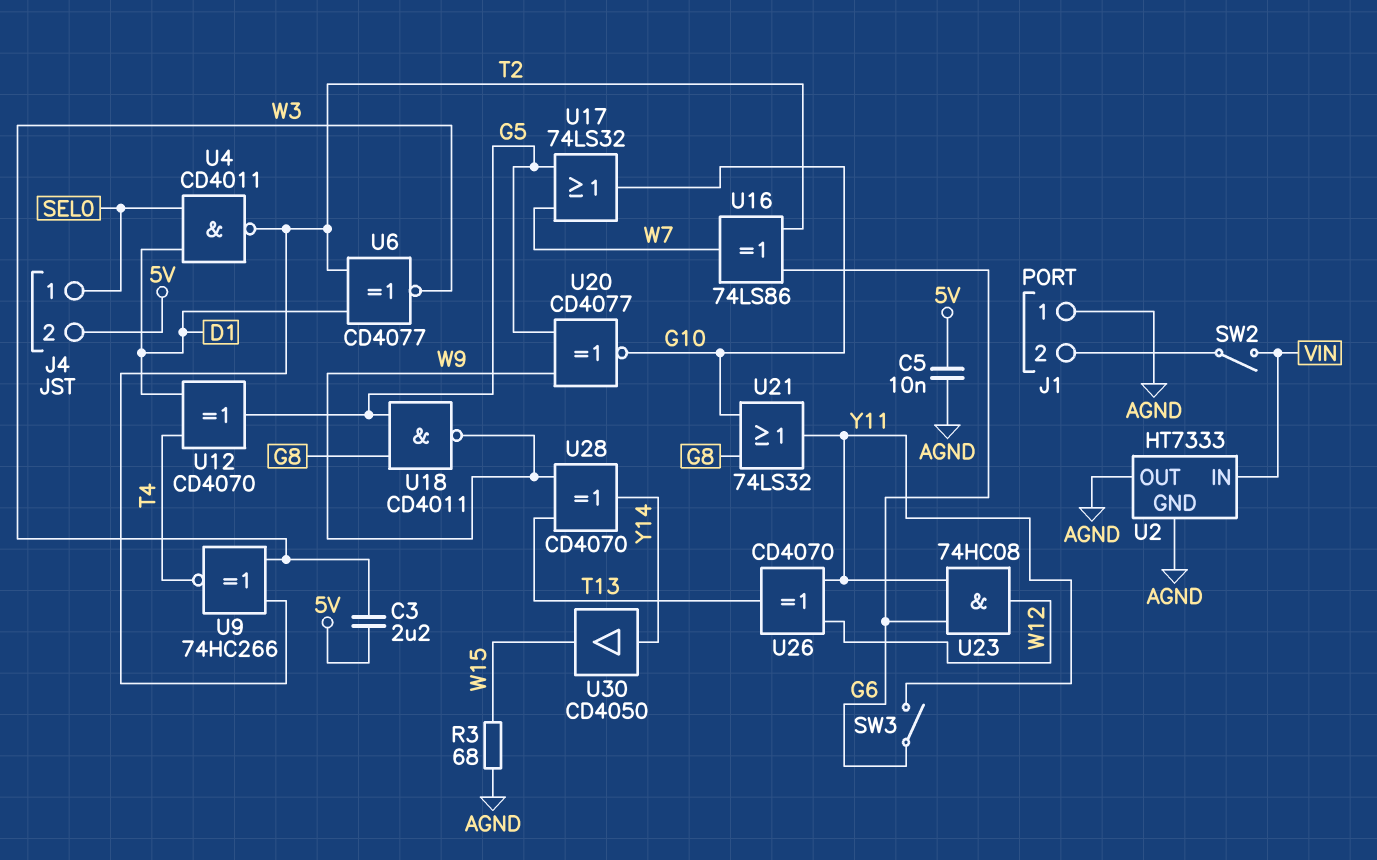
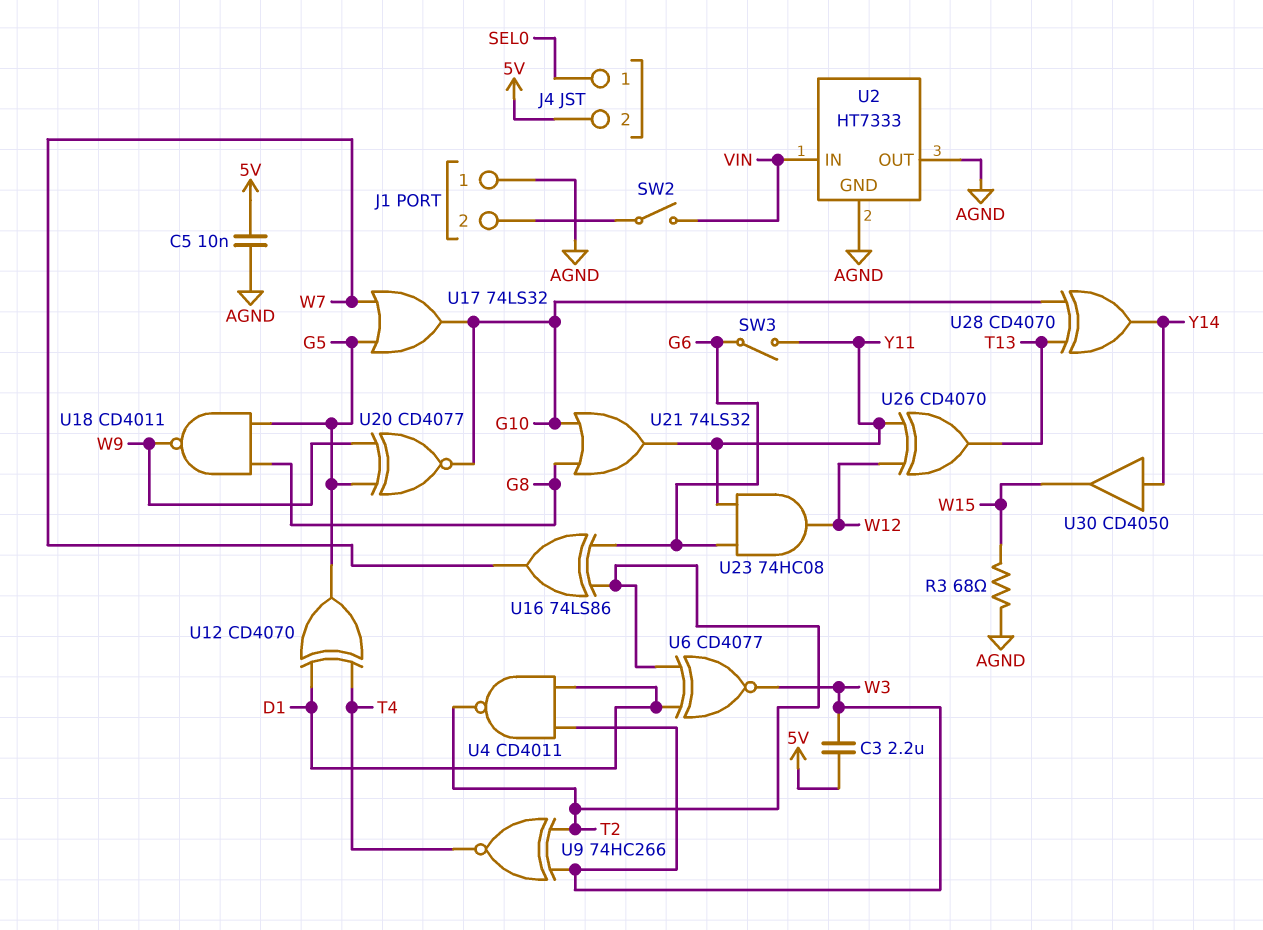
U4: NAND CD4011 (in D1, in SEL0, out T2) -> NAND CD4011 (in D1, in W3, out T2)
U28: XOR CD4070 (in T13, in W9, out Y14) -> XOR CD4070 (in G10, in T13, out Y14)

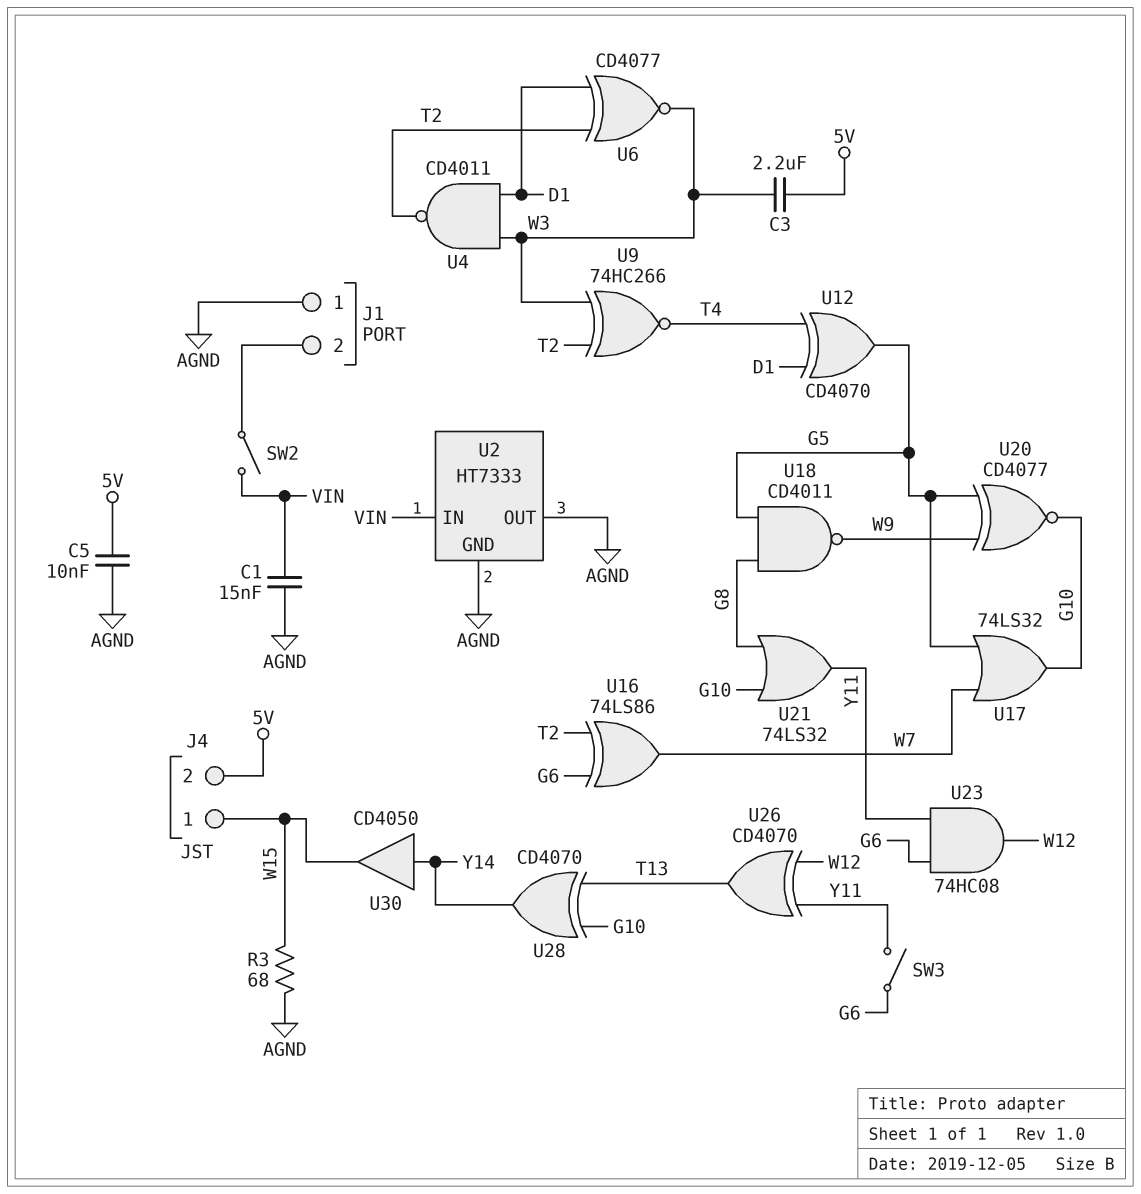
C1: none -> 15nF (AGND, VIN)
J4 pin 1: SEL0 -> W15

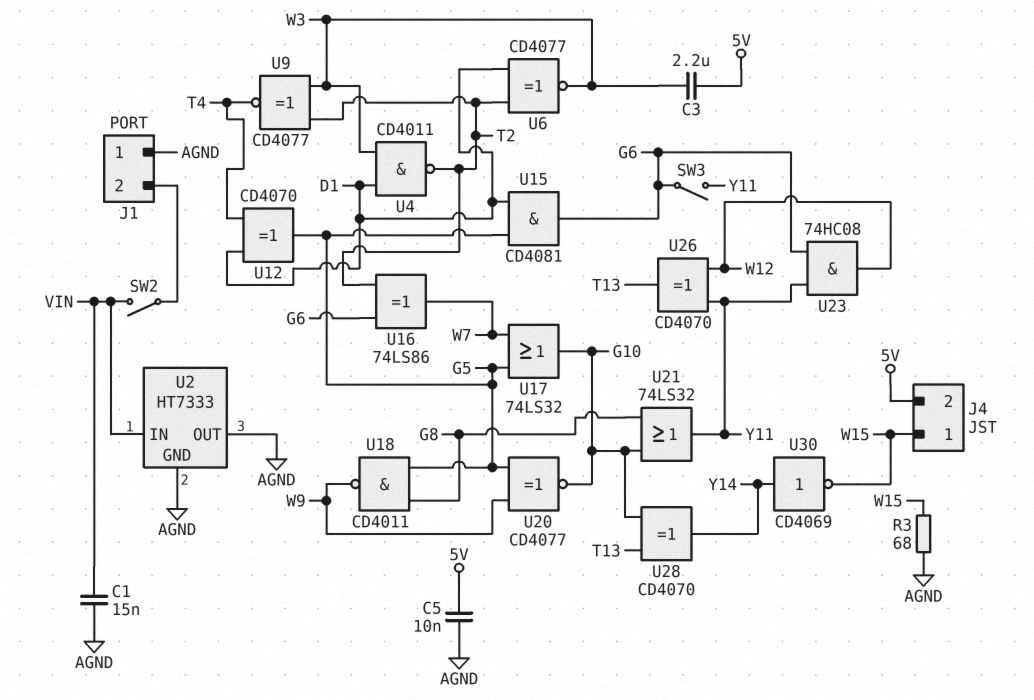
U9: XNOR 74HC266 (in T2, in W3, out T4) -> XNOR CD4077 (in T2, in W3, out T4)
U15: none -> AND CD4081 (in D1, in G5, out G6)
U30: buffer CD4050 (in Y14, out W15) -> NOT CD4069 (in Y14, out W15)

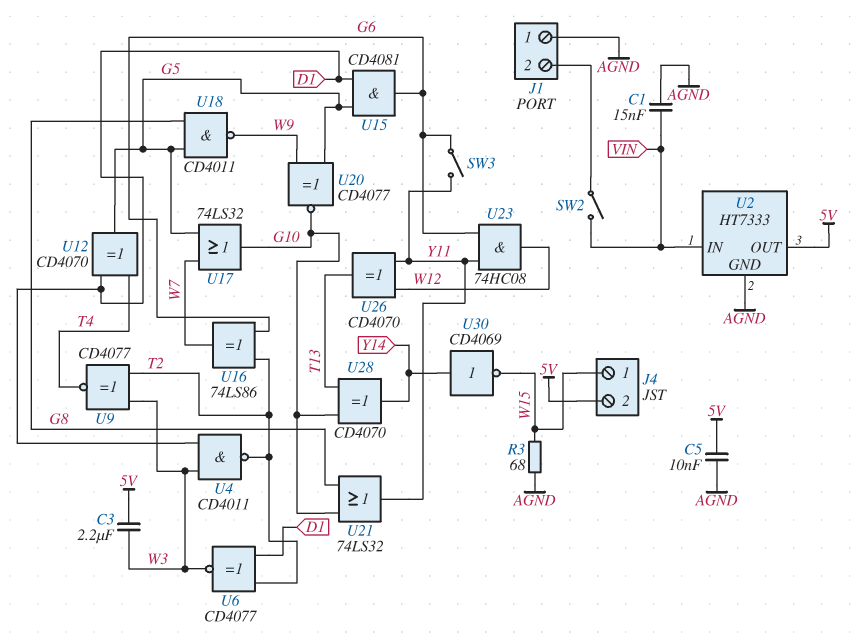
U2 pin OUT: AGND -> 5V

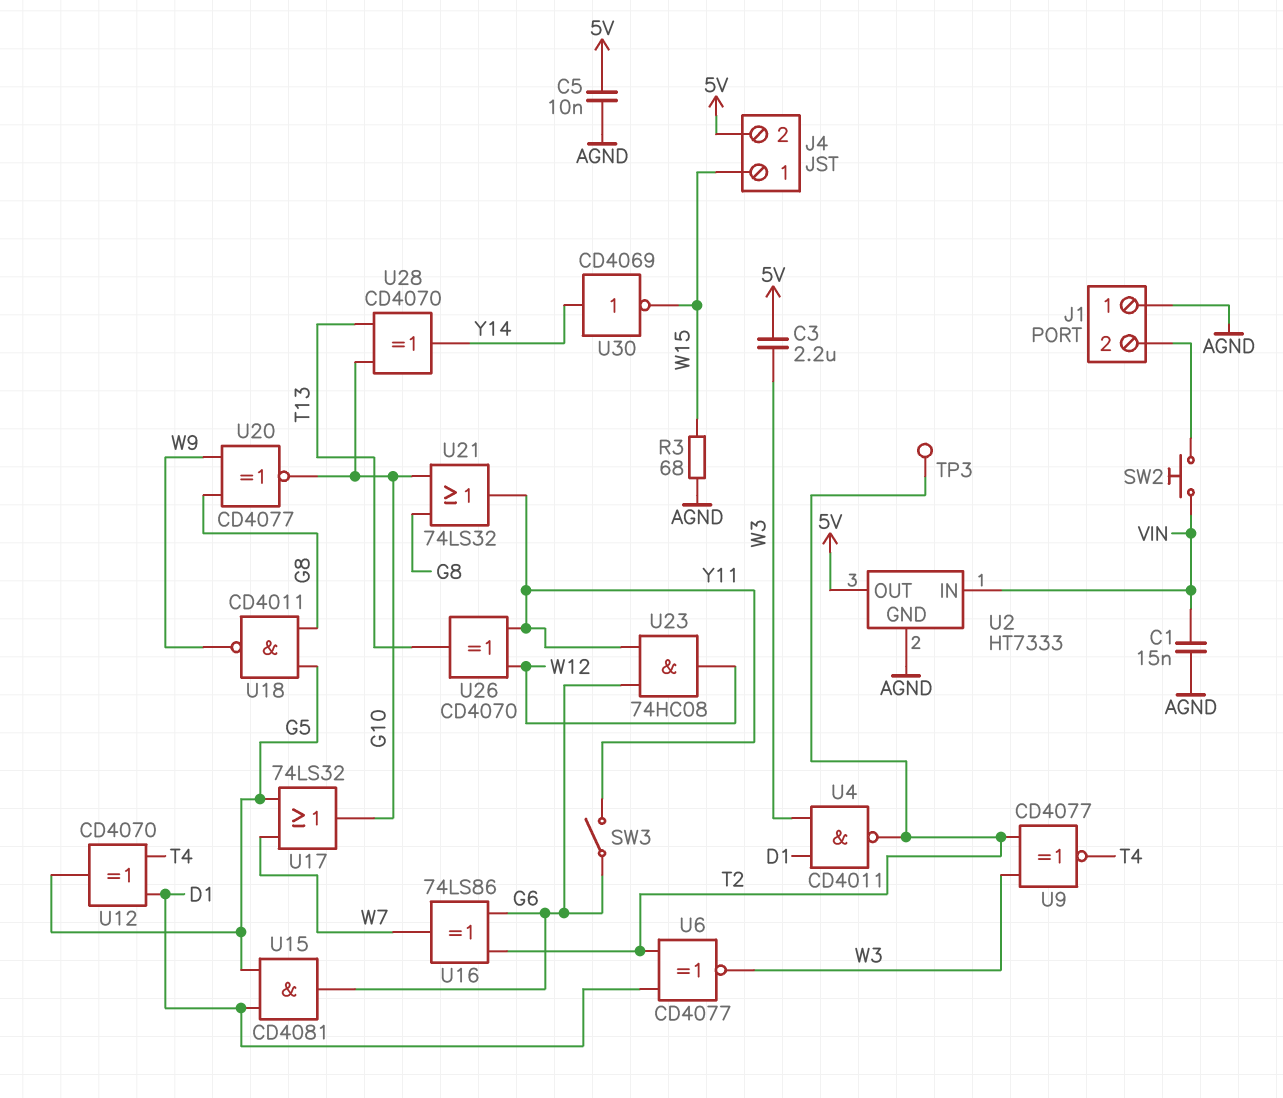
SW2: switch (J1/2, VIN) -> button (J1/2, VIN)
TP3: none -> test point (T2)
U20: XNOR CD4077 (in G5, in W9, out G10) -> XNOR CD4077 (in G8, in W9, out G10)

